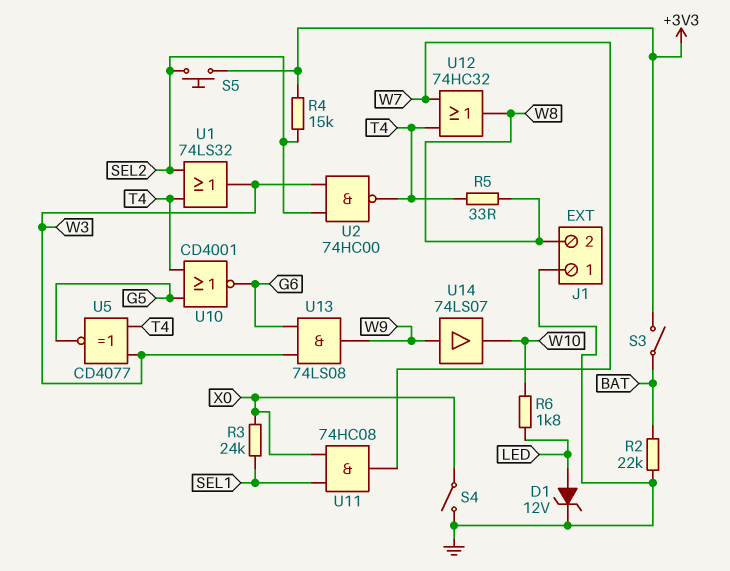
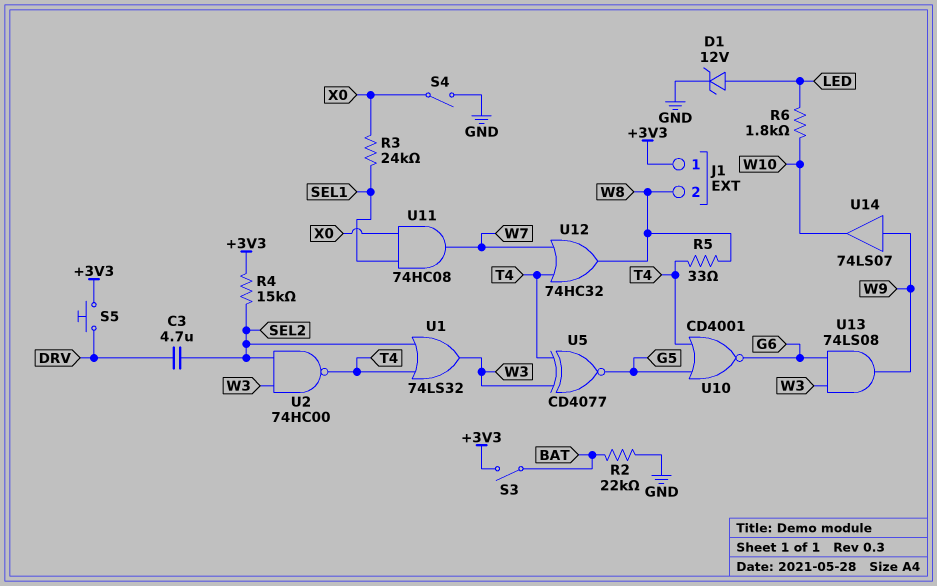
C3: none -> 4.7uF (DRV, SEL2)
J1 pin 1: GND -> +3V3
S5: button (+3V3, SEL2) -> button (+3V3, DRV)

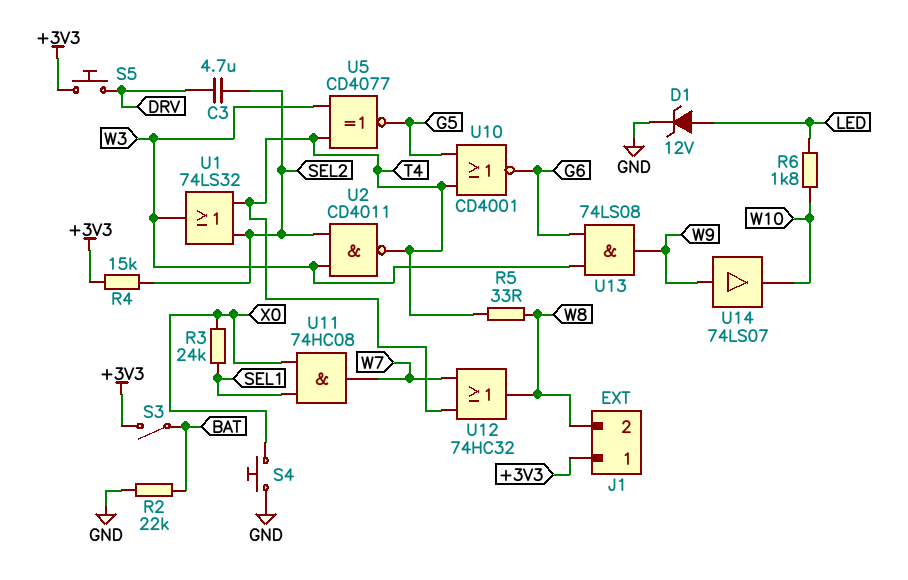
S4: switch (GND, X0) -> button (GND, X0)
U2: NAND 74HC00 (in SEL2, in W3, out T4) -> NAND CD4011 (in SEL2, in W3, out T4)

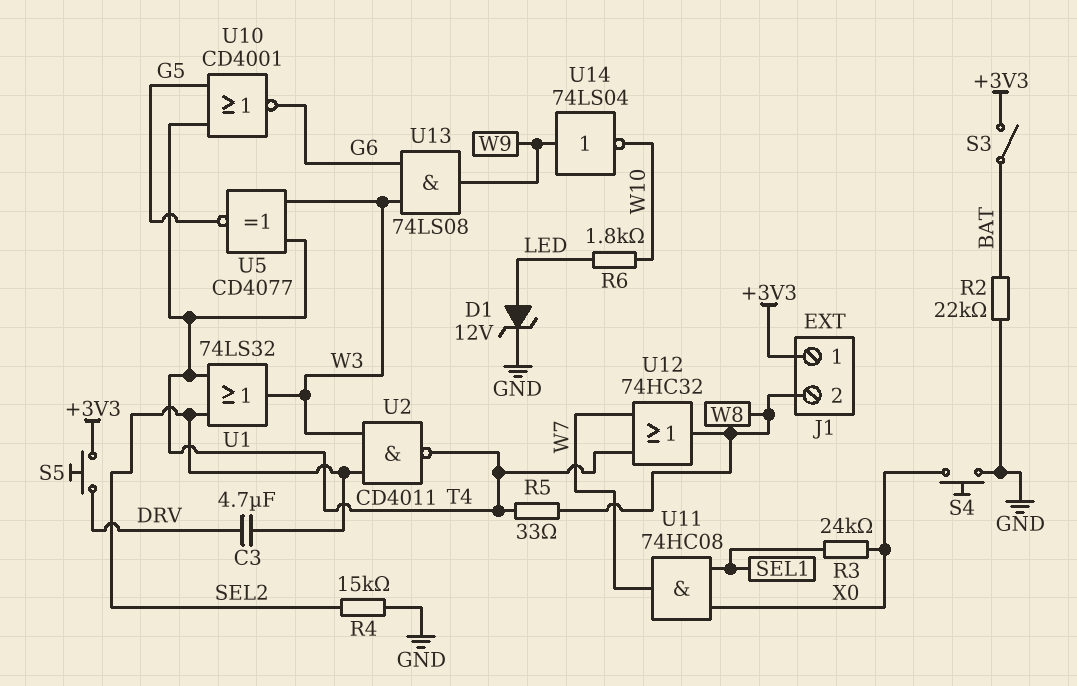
R4: 15k (+3V3, SEL2) -> 15k (GND, SEL2)
U14: buffer 74LS07 (in W9, out W10) -> NOT 74LS04 (in W9, out W10)

